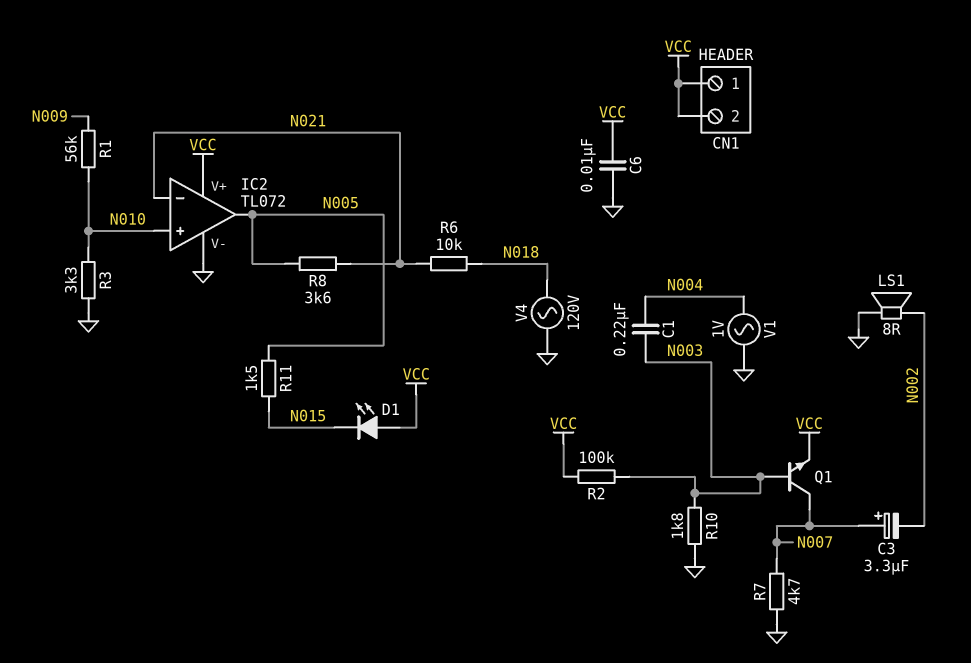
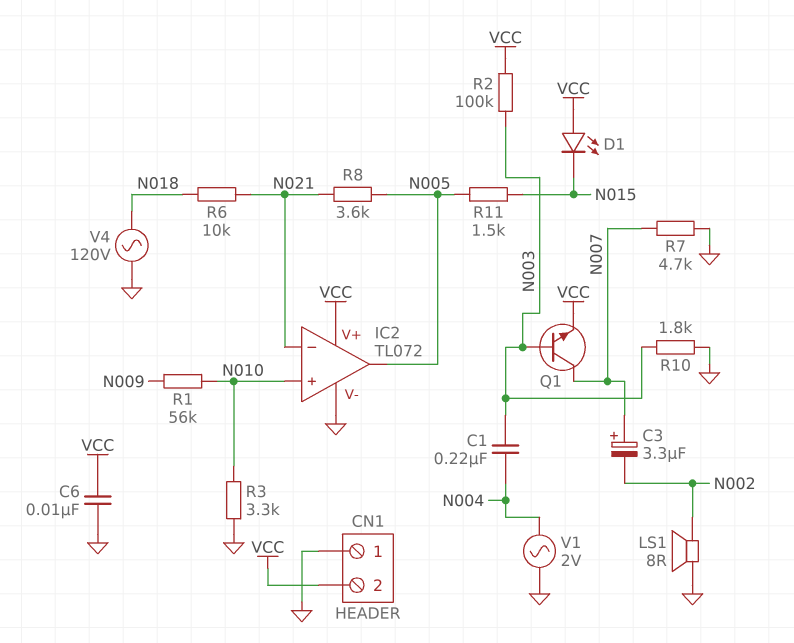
CN1 pin 1: VCC -> GND
V1: AC 1V (GND, N004) -> AC 2V (GND, N004)

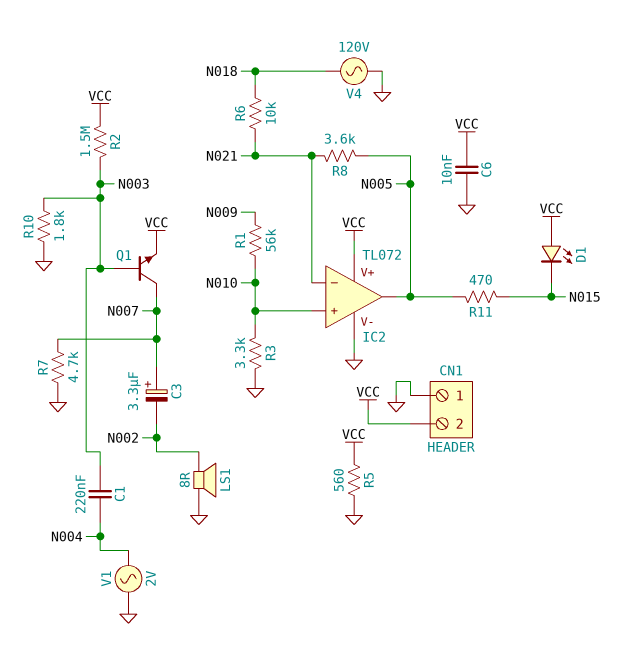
R2: 100k (N003, VCC) -> 1.5M (N003, VCC)
R5: none -> 560 (GND, VCC)
R11: 1.5k (N005, N015) -> 470 (N005, N015)

